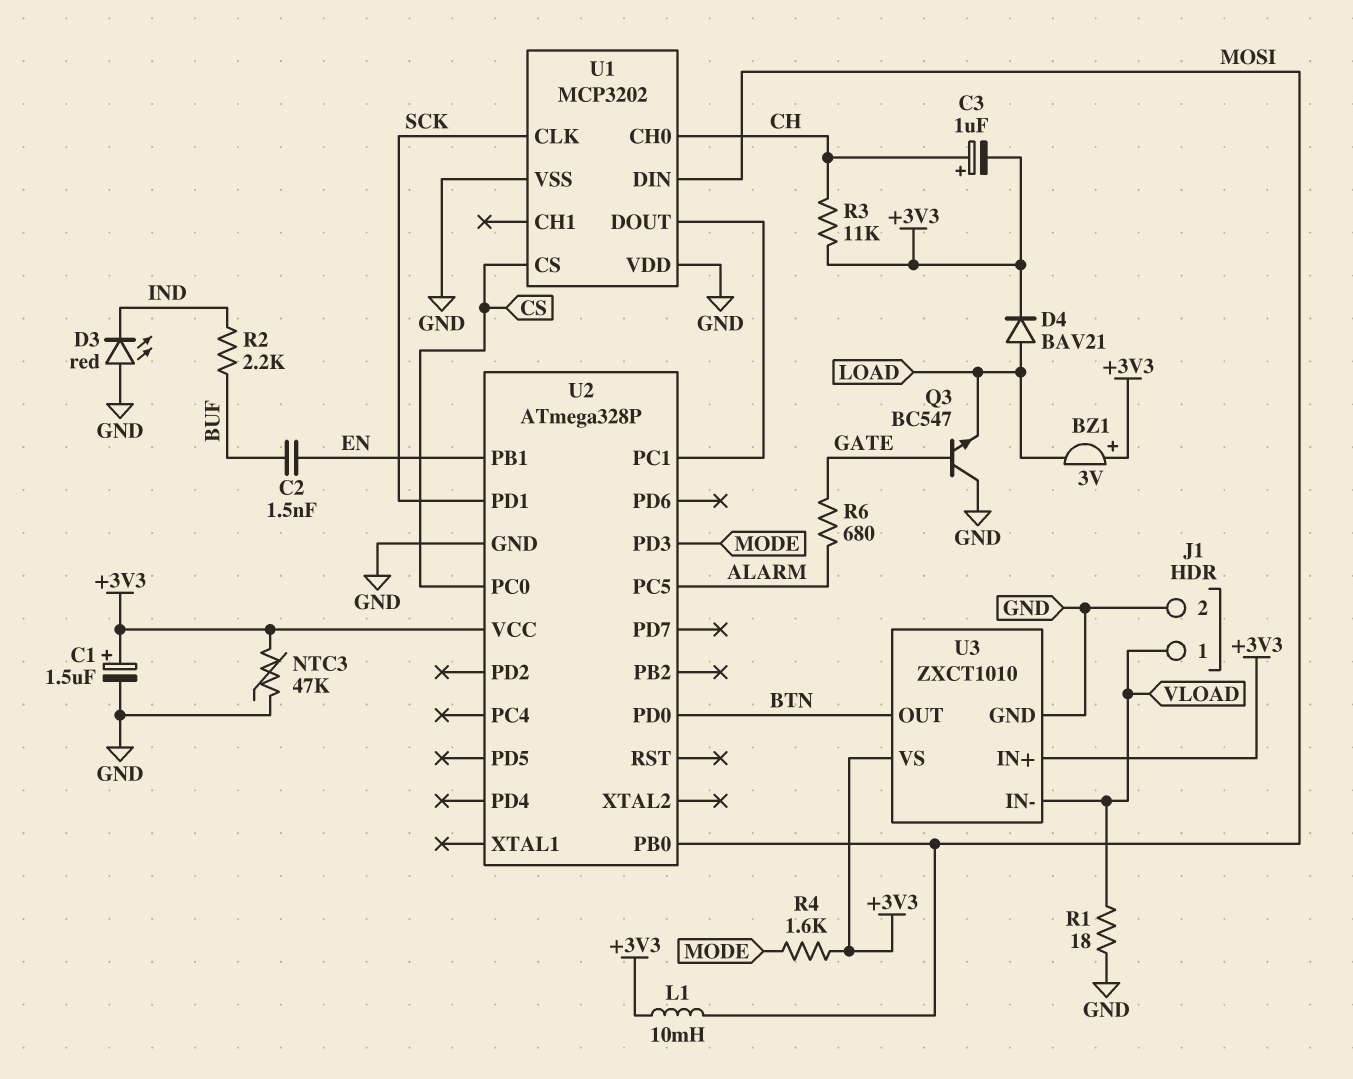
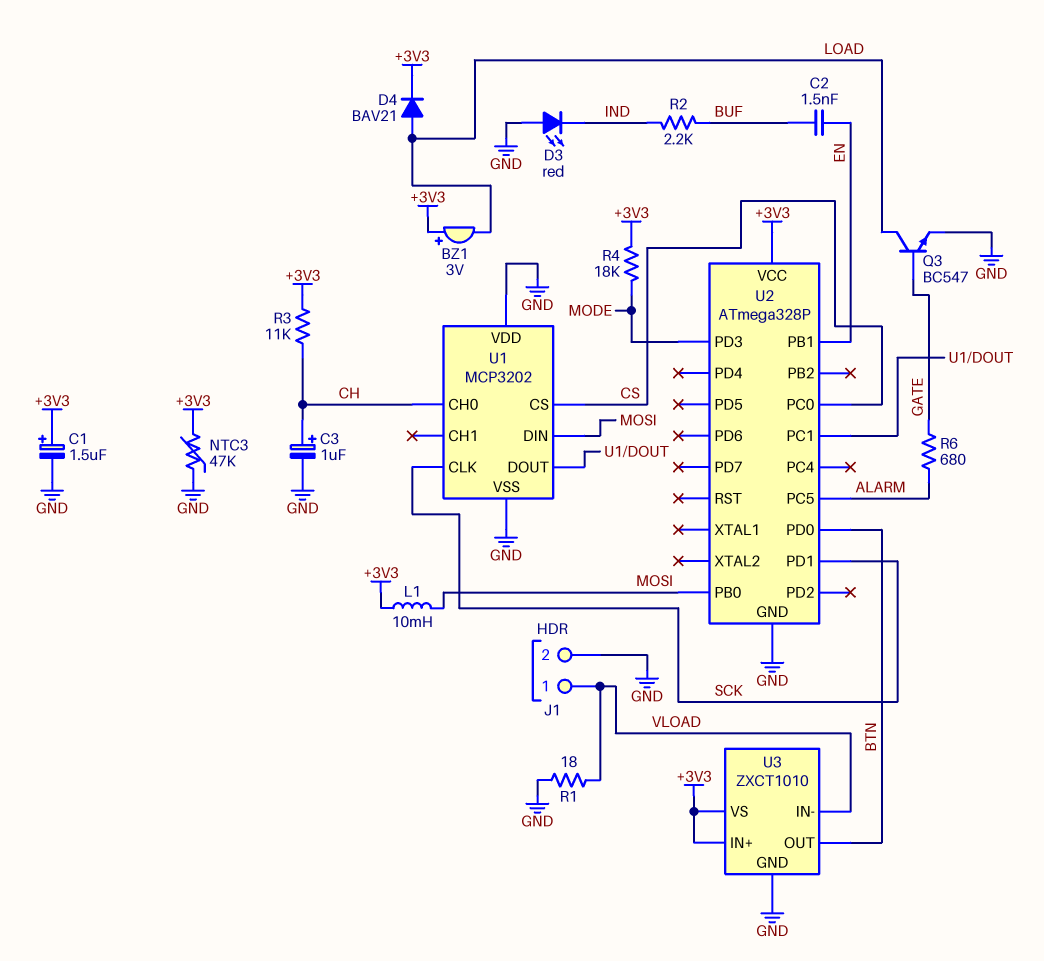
C3: 1uF (plus CH, minus +3V3) -> 1uF (plus CH, minus GND)
Q3: NPN BC547 (B GATE, C GND, E LOAD) -> NPN BC547 (B GATE, C LOAD, E GND)
R4: 1.6k (+3V3, MODE) -> 18k (+3V3, MODE)

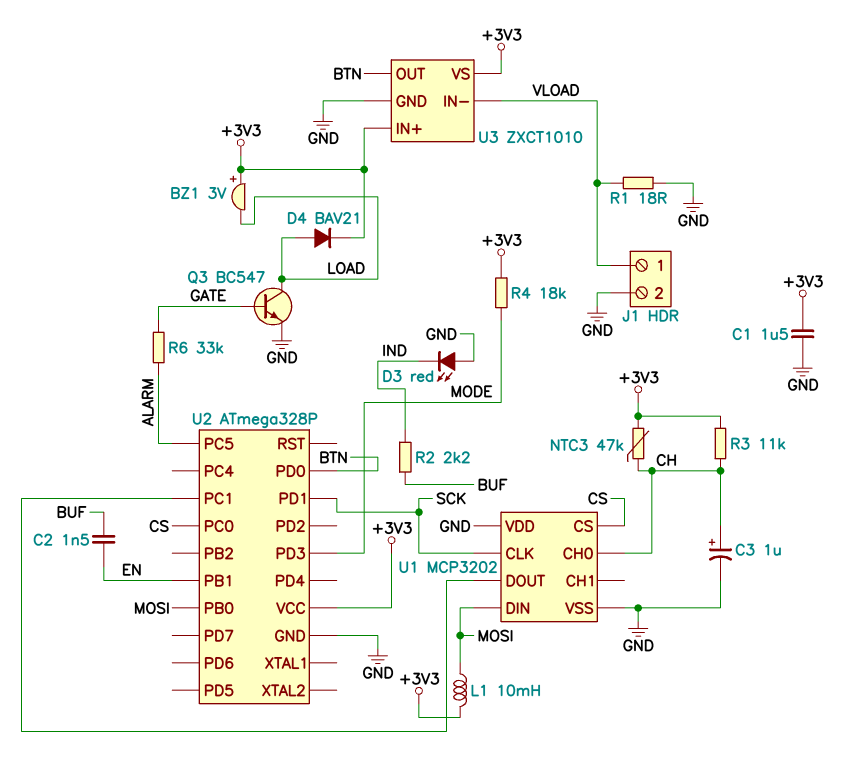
C1: 1.5uF (plus +3V3, minus GND) -> 1.5uF (+3V3, GND)
NTC3: 47k (+3V3, GND) -> 47k (+3V3, CH)
R6: 680 (ALARM, GATE) -> 33k (ALARM, GATE)

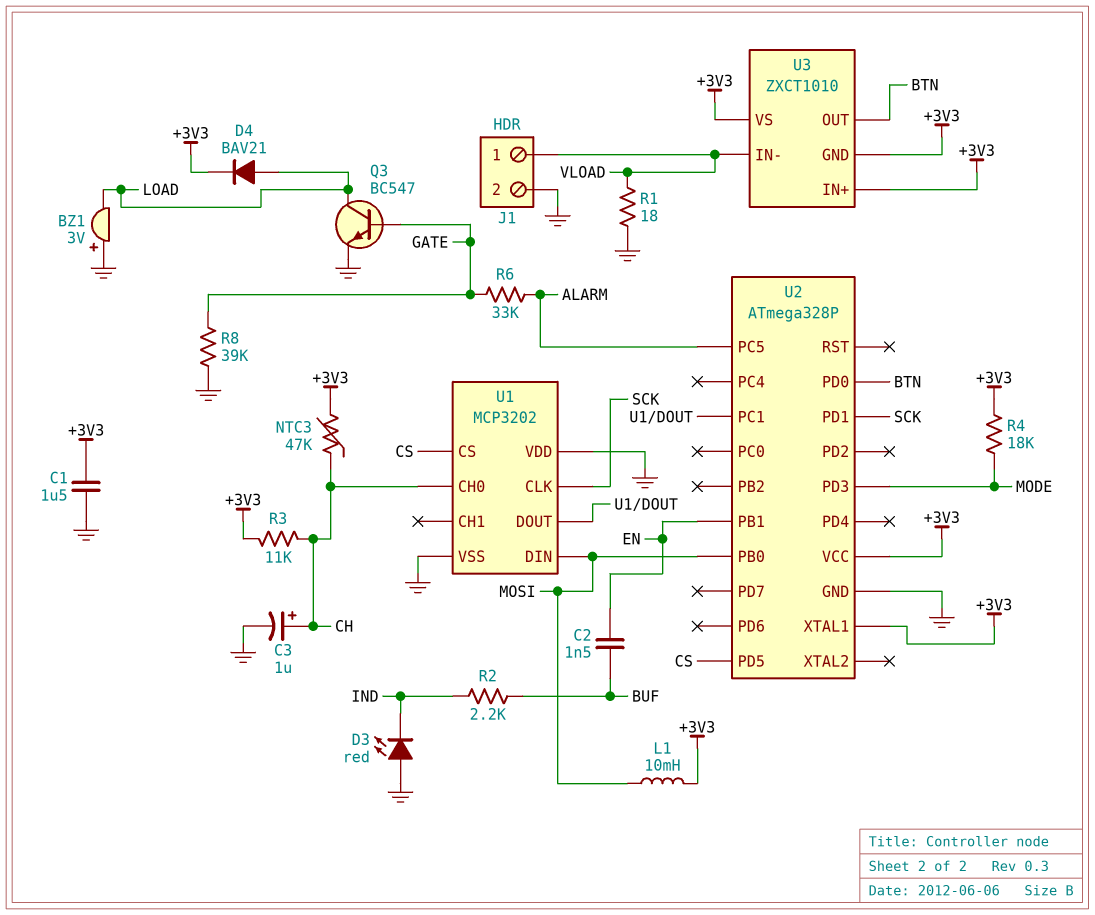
BZ1: buzzer 3V (plus +3V3, minus LOAD) -> buzzer 3V (plus GND, minus LOAD)
R8: none -> 39k (GATE, GND)
U2 pin PC0: CS -> none
U2 pin PD5: none -> CS
U2 pin XTAL1: none -> +3V3
U3 pin GND: GND -> +3V3

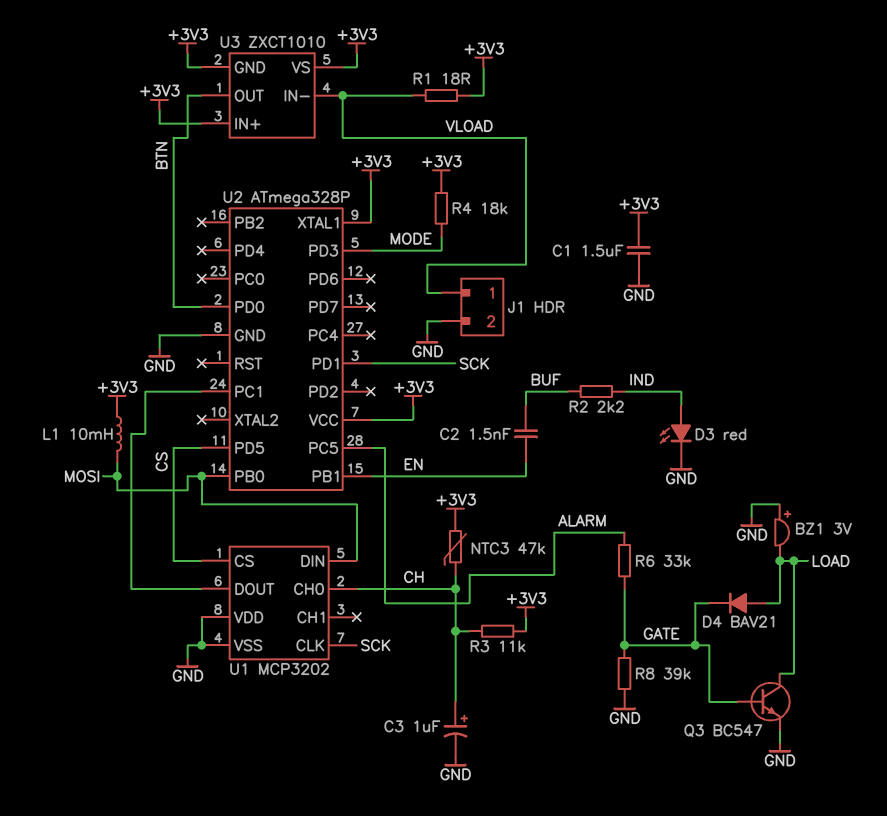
D3: LED red (A GND, K IND) -> LED red (A IND, K GND)
D4: diode BAV21 (A LOAD, K +3V3) -> diode BAV21 (A LOAD, K GATE)
R1: 18 (GND, VLOAD) -> 18 (+3V3, VLOAD)

